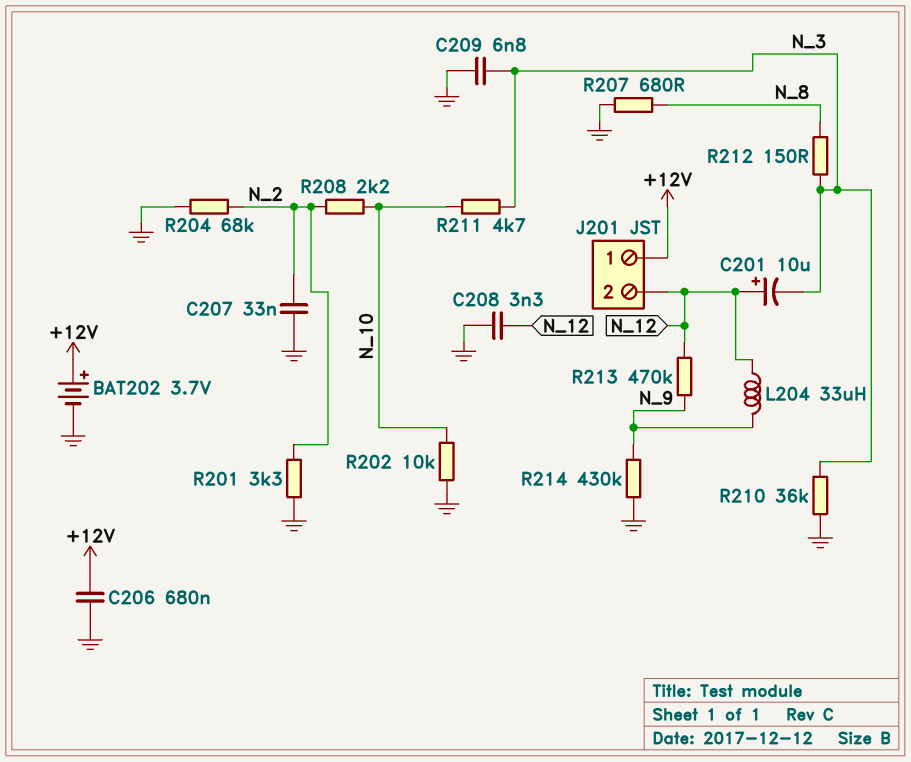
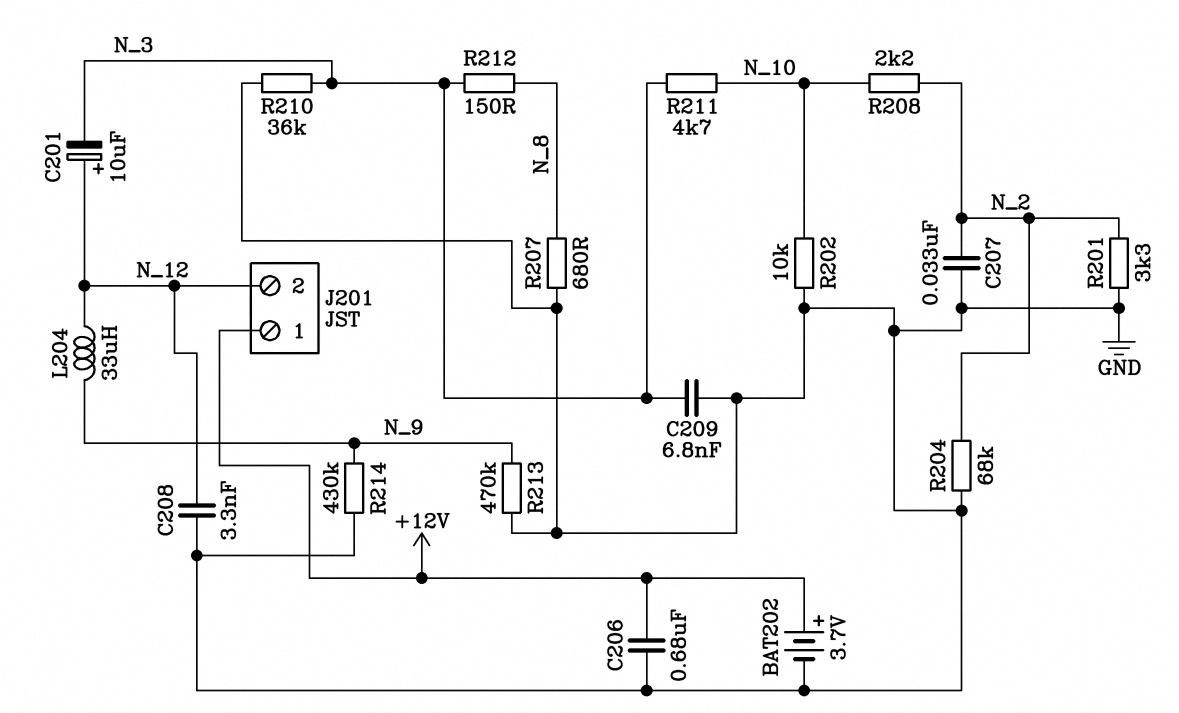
R213: 470k (N_9, N_12) -> 470k (GND, N_9)

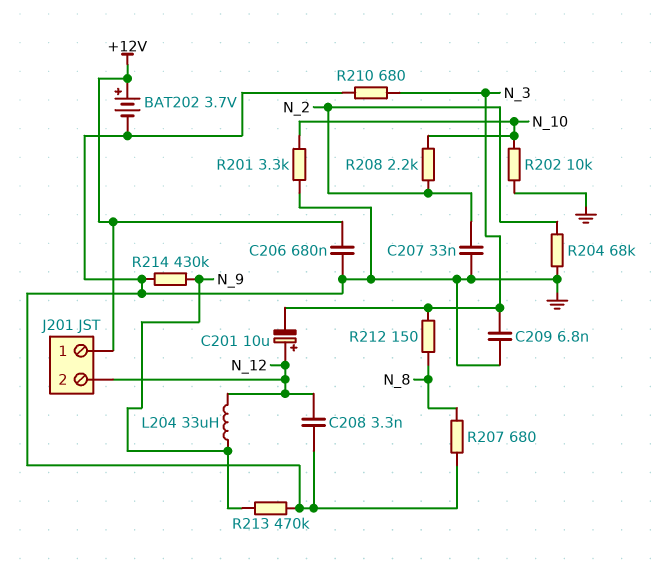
R201: 3.3k (GND, N_2) -> 3.3k (GND, N_10)
R210: 36k (GND, N_3) -> 680 (GND, N_3)
R211: 4.7k (N_3, N_10) -> none

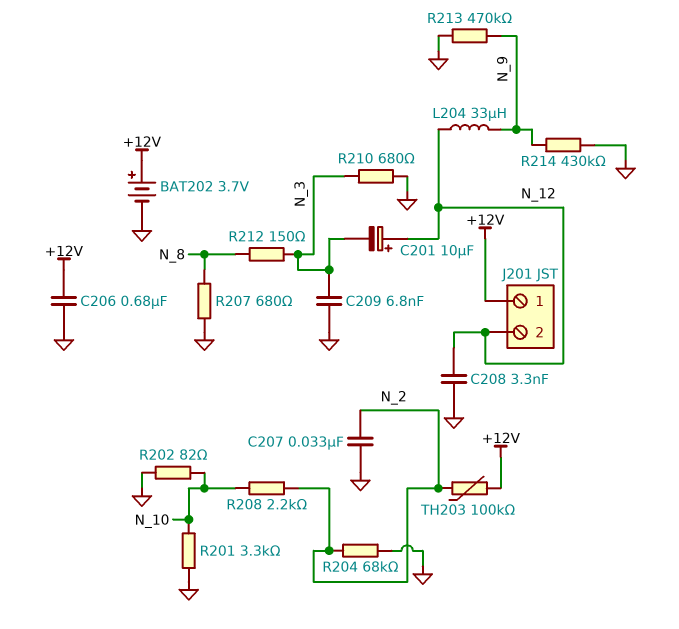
R202: 10k (GND, N_10) -> 82 (GND, N_10)
TH203: none -> 100k (+12V, N_2)

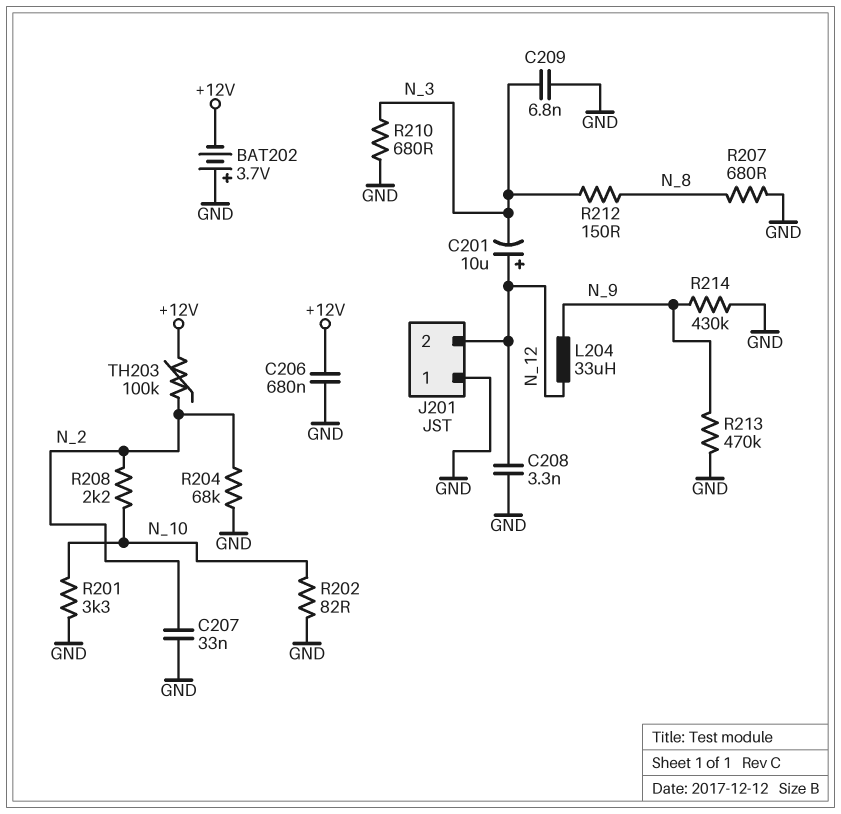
BAT202: 3.7V (plus +12V, minus GND) -> 3.7V (plus GND, minus +12V)
J201 pin 1: +12V -> GND

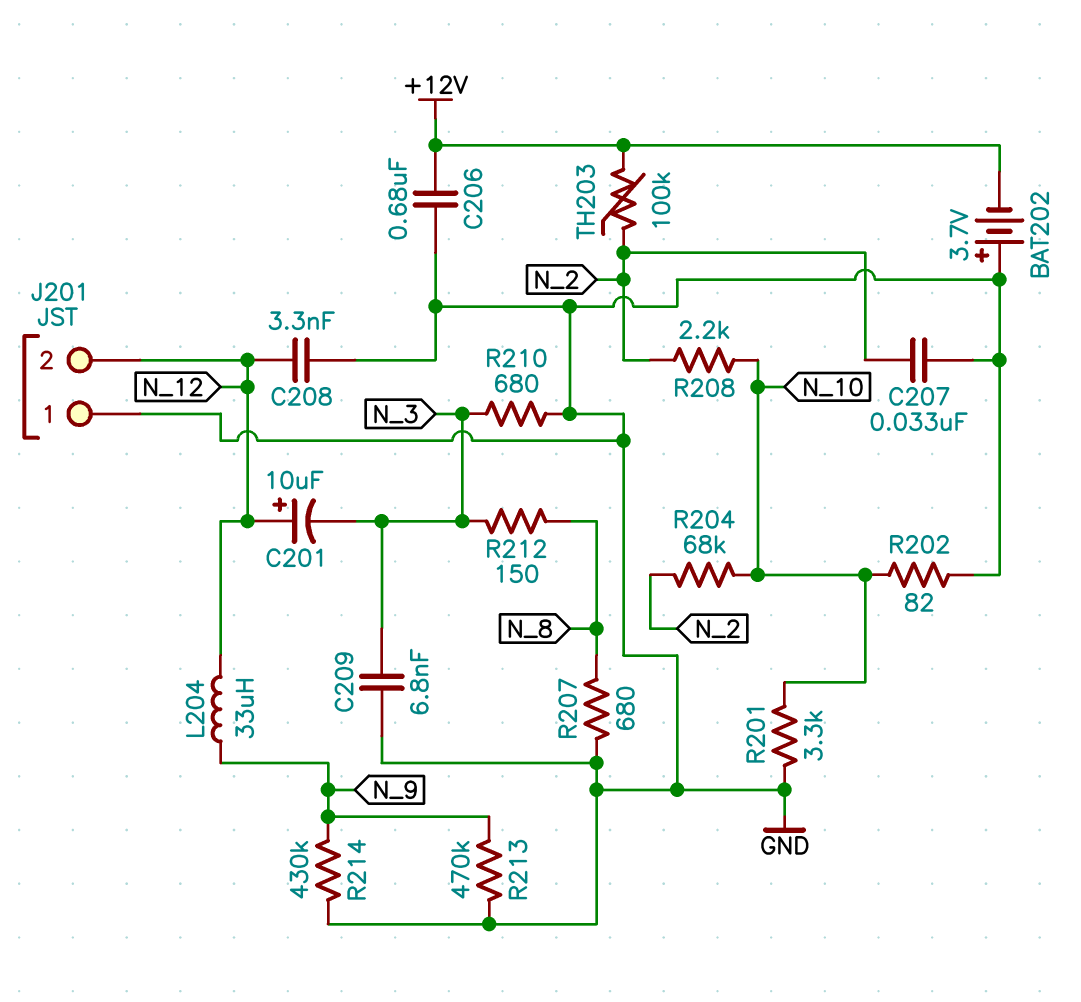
R204: 68k (GND, N_2) -> 68k (N_2, N_10)

